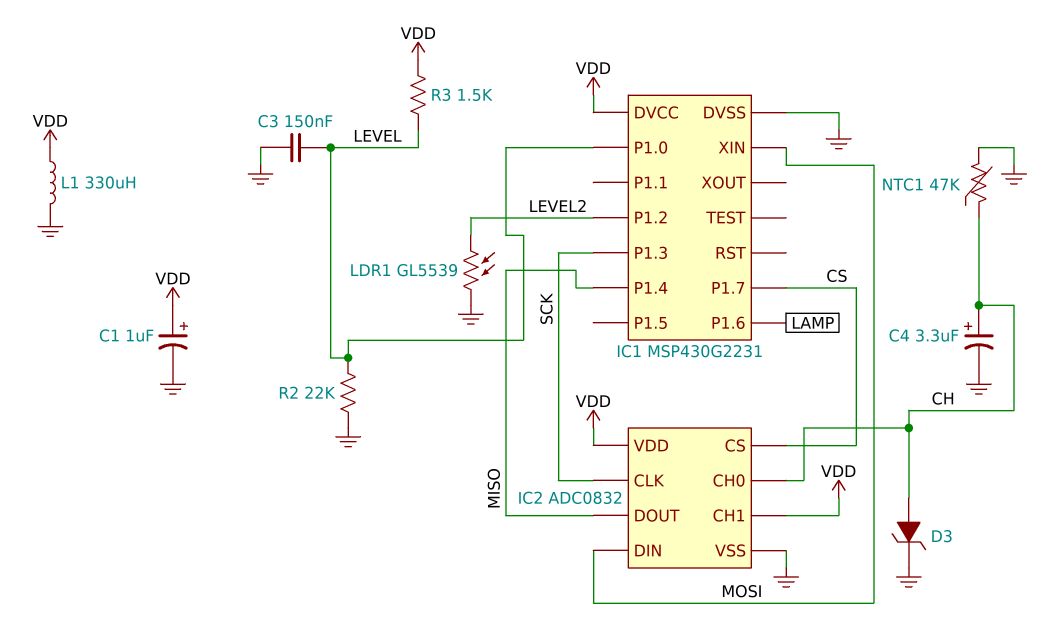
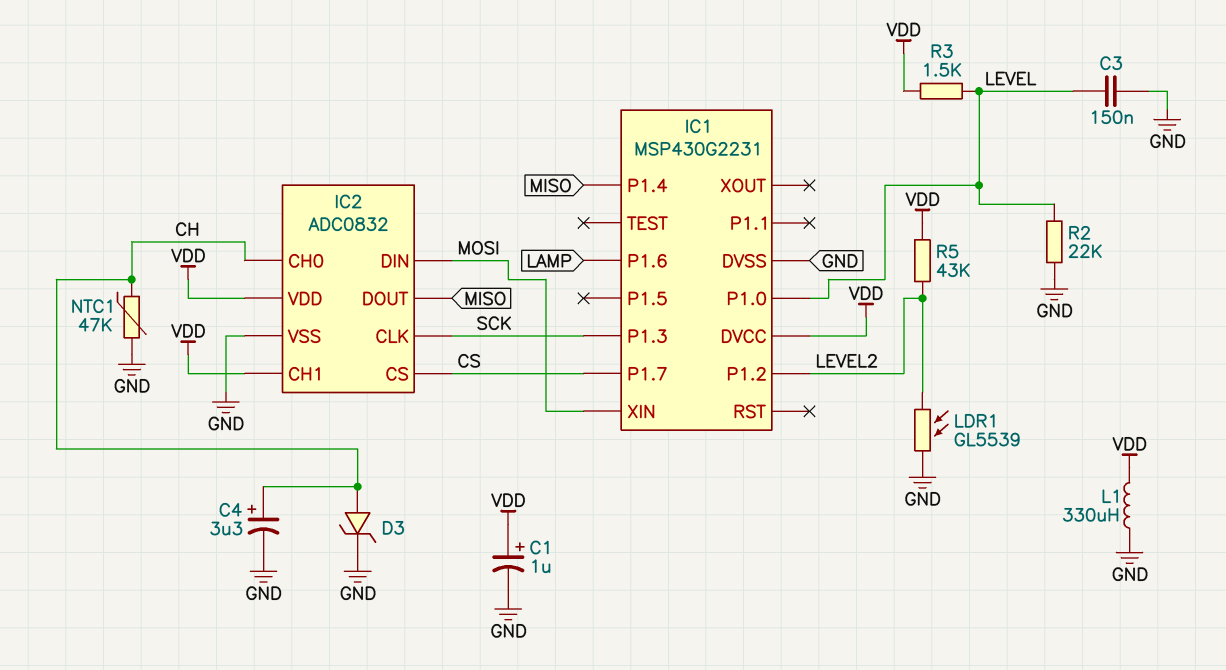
R5: none -> 43k (LEVEL2, VDD)

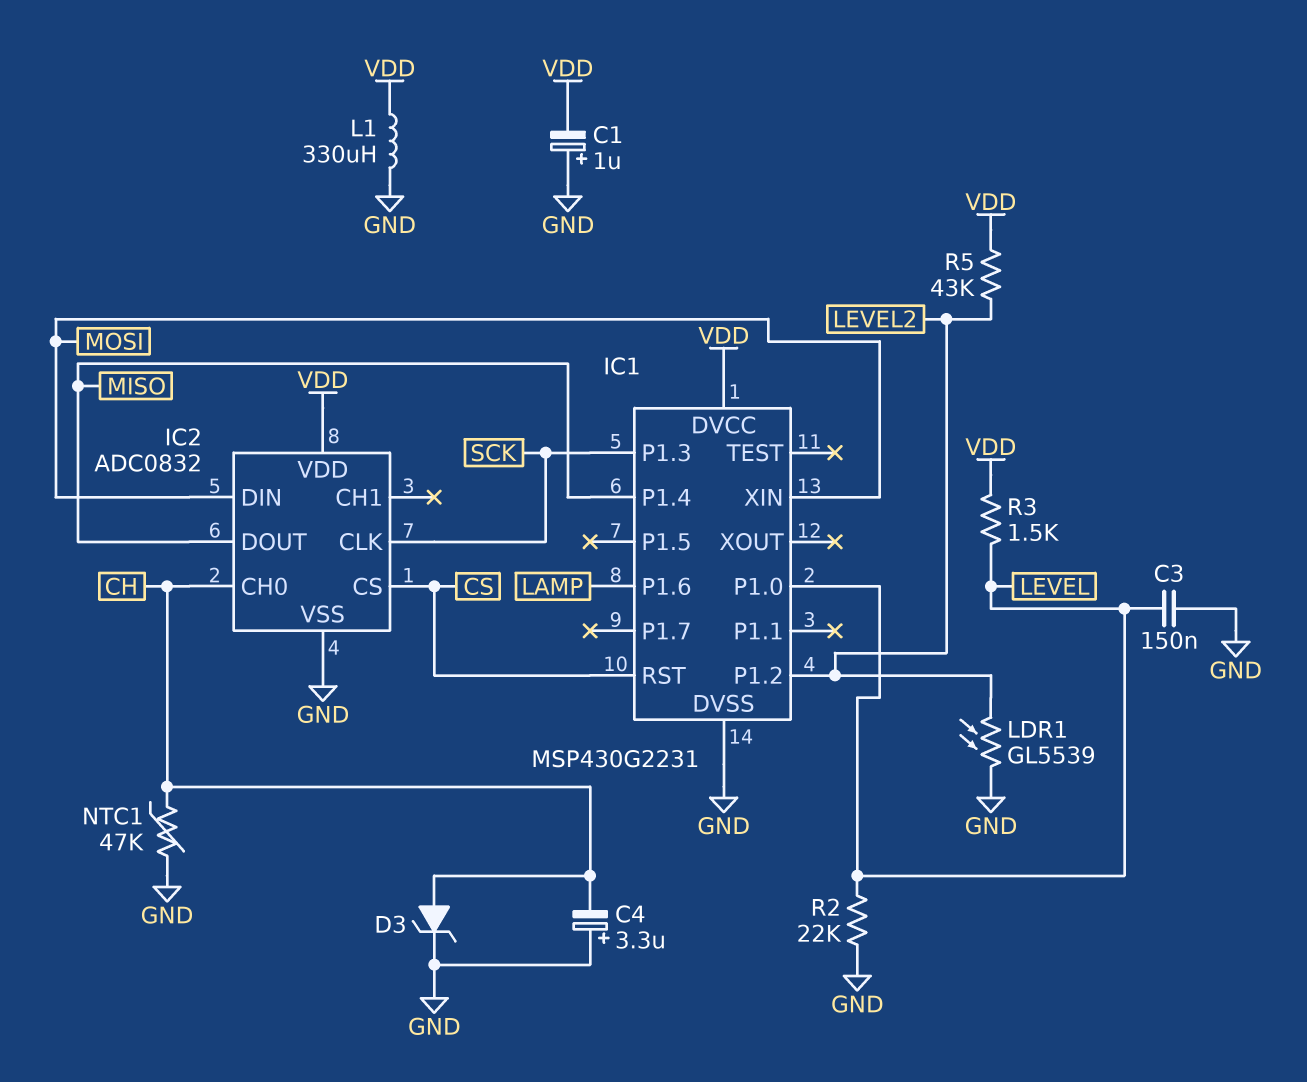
C1: 1uF (plus VDD, minus GND) -> 1uF (plus GND, minus VDD)
C4: 3.3uF (plus CH, minus GND) -> 3.3uF (plus GND, minus CH)
IC1 pin P1.7: CS -> none
IC1 pin RST: none -> CS
IC2 pin CH1: VDD -> none

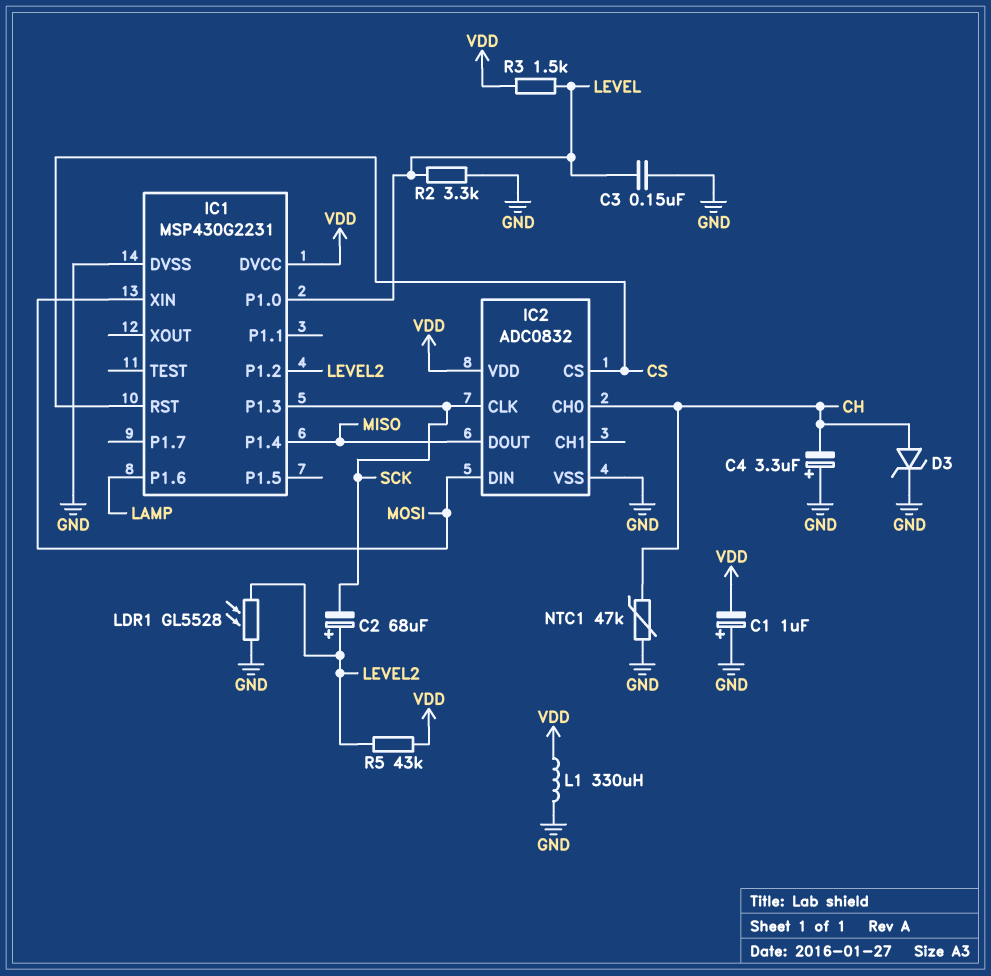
C2: none -> 68uF (plus LEVEL2, minus SCK)
LDR1: GL5539 (GND, LEVEL2) -> GL5528 (GND, LEVEL2)
R2: 22k (GND, LEVEL) -> 3.3k (GND, LEVEL)

